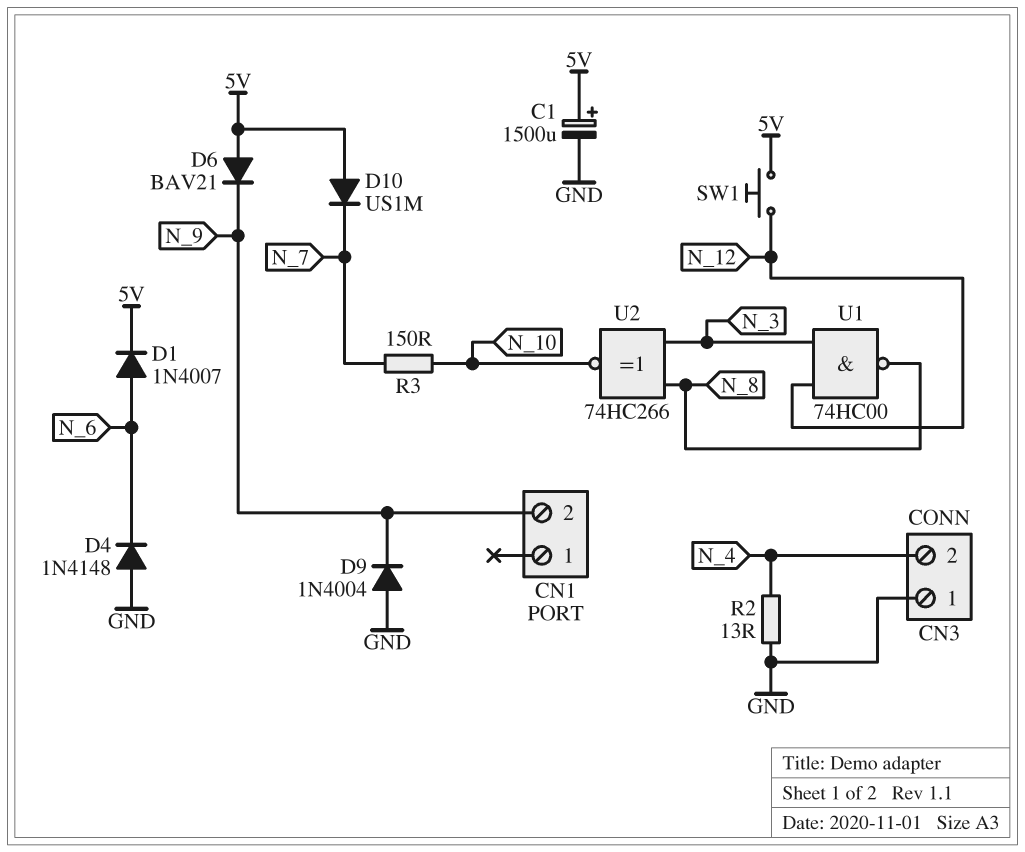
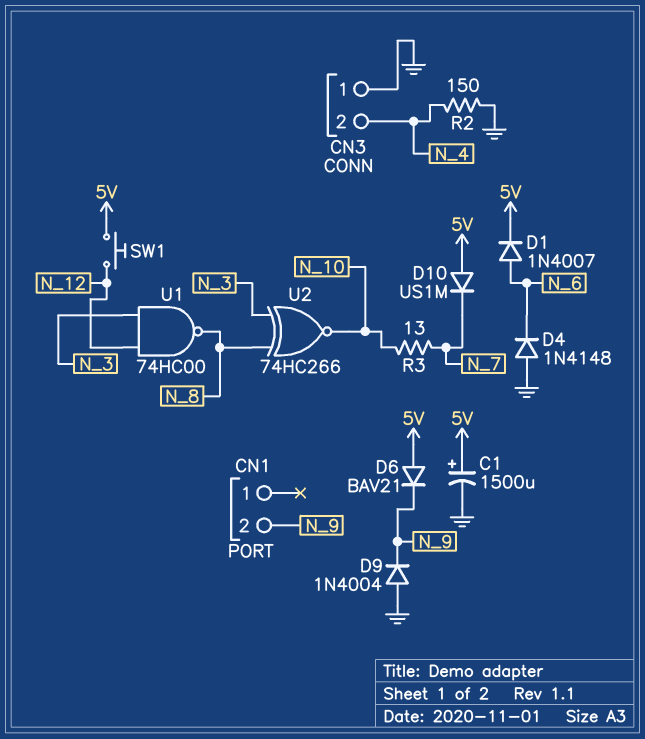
R2: 13 (GND, N_4) -> 150 (GND, N_4)
R3: 150 (N_7, N_10) -> 13 (N_7, N_10)

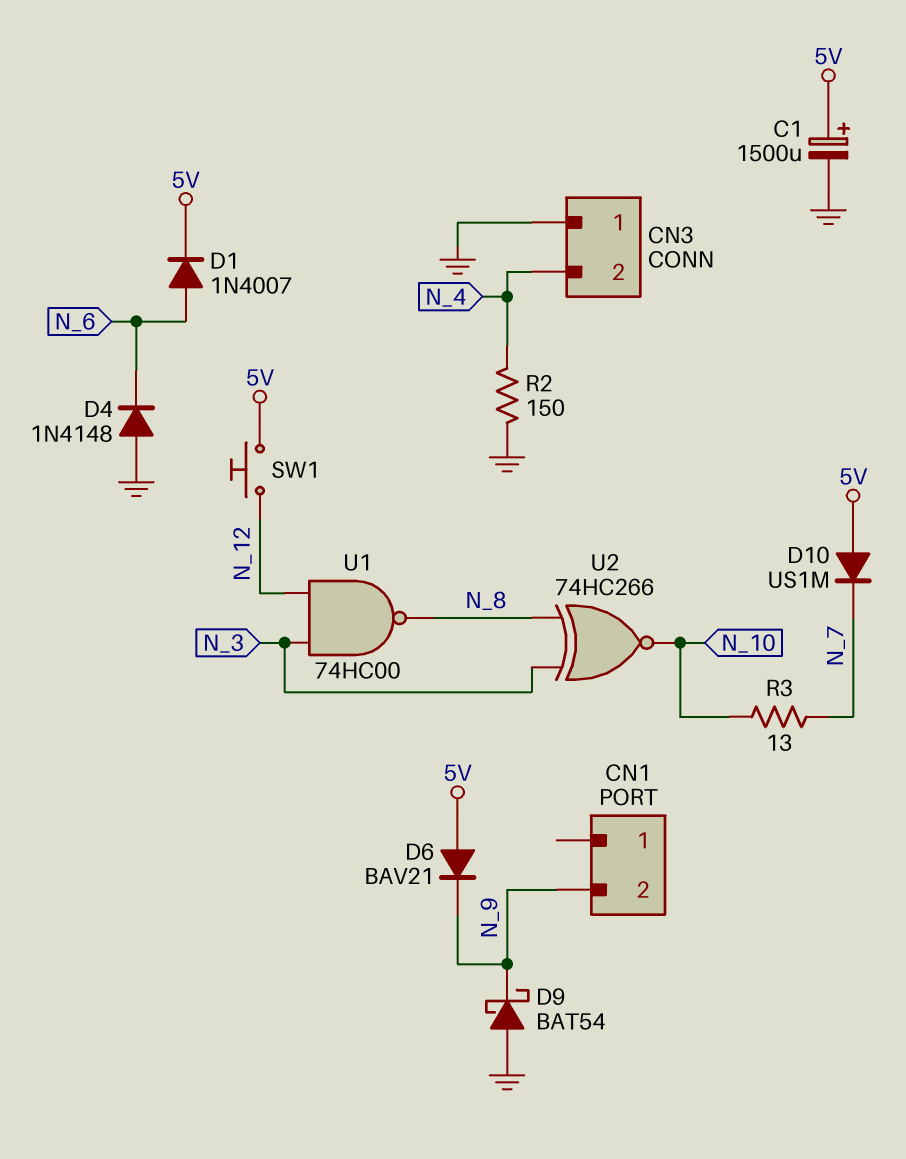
D9: diode 1N4004 (A GND, K N_9) -> schottky BAT54 (A GND, K N_9)

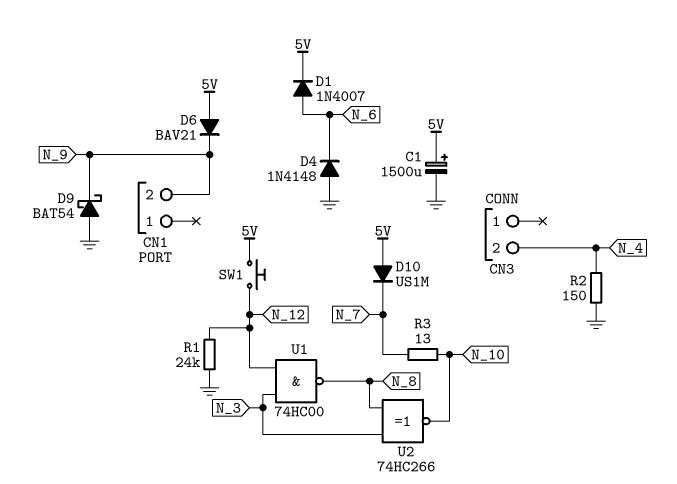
CN3 pin 1: GND -> none
R1: none -> 24k (GND, N_12)

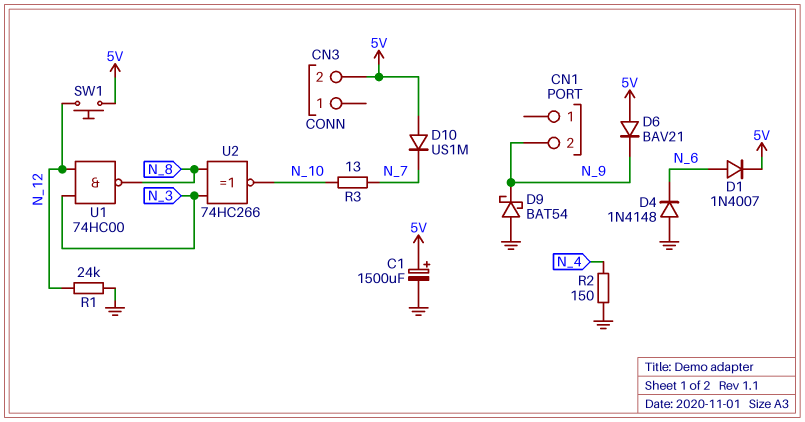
CN3 pin 2: N_4 -> 5V

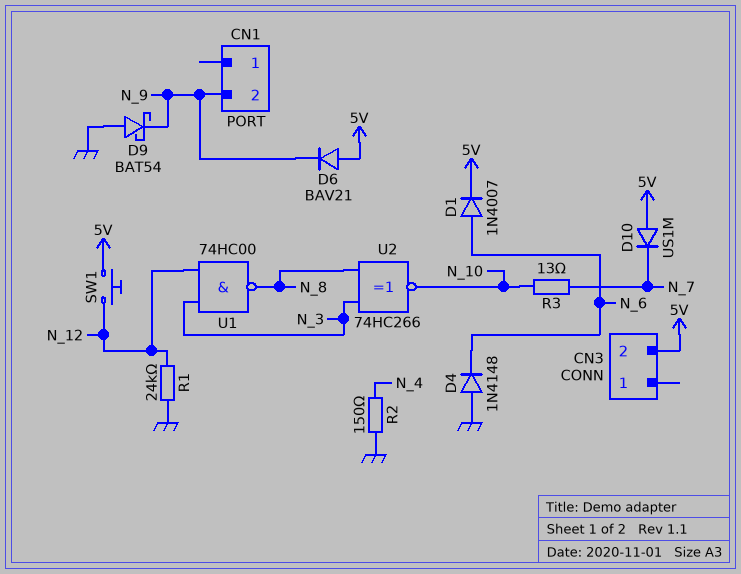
C1: 1500uF (plus 5V, minus GND) -> none

